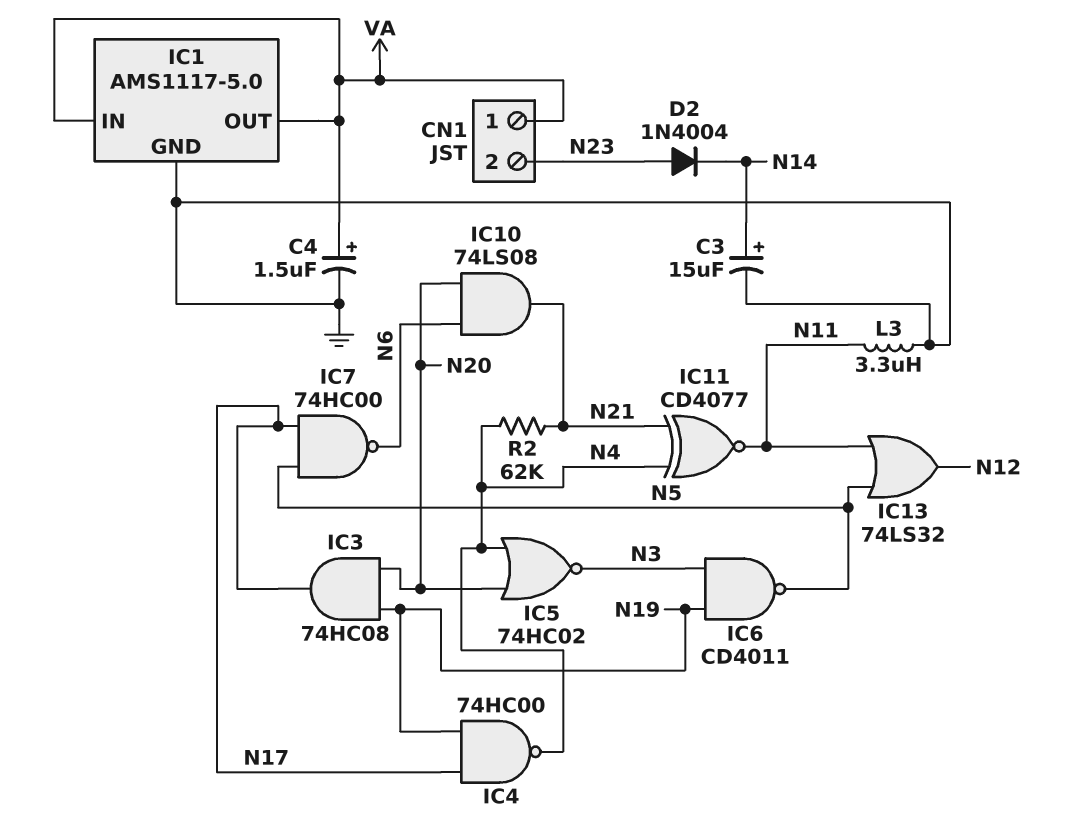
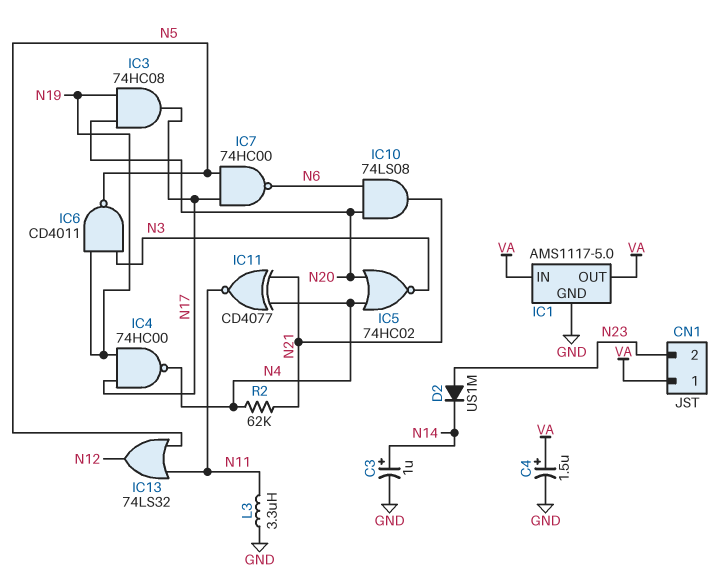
C3: 15uF (plus N14, minus GND) -> 1uF (plus N14, minus GND)
D2: diode 1N4004 (A N23, K N14) -> diode US1M (A N23, K N14)

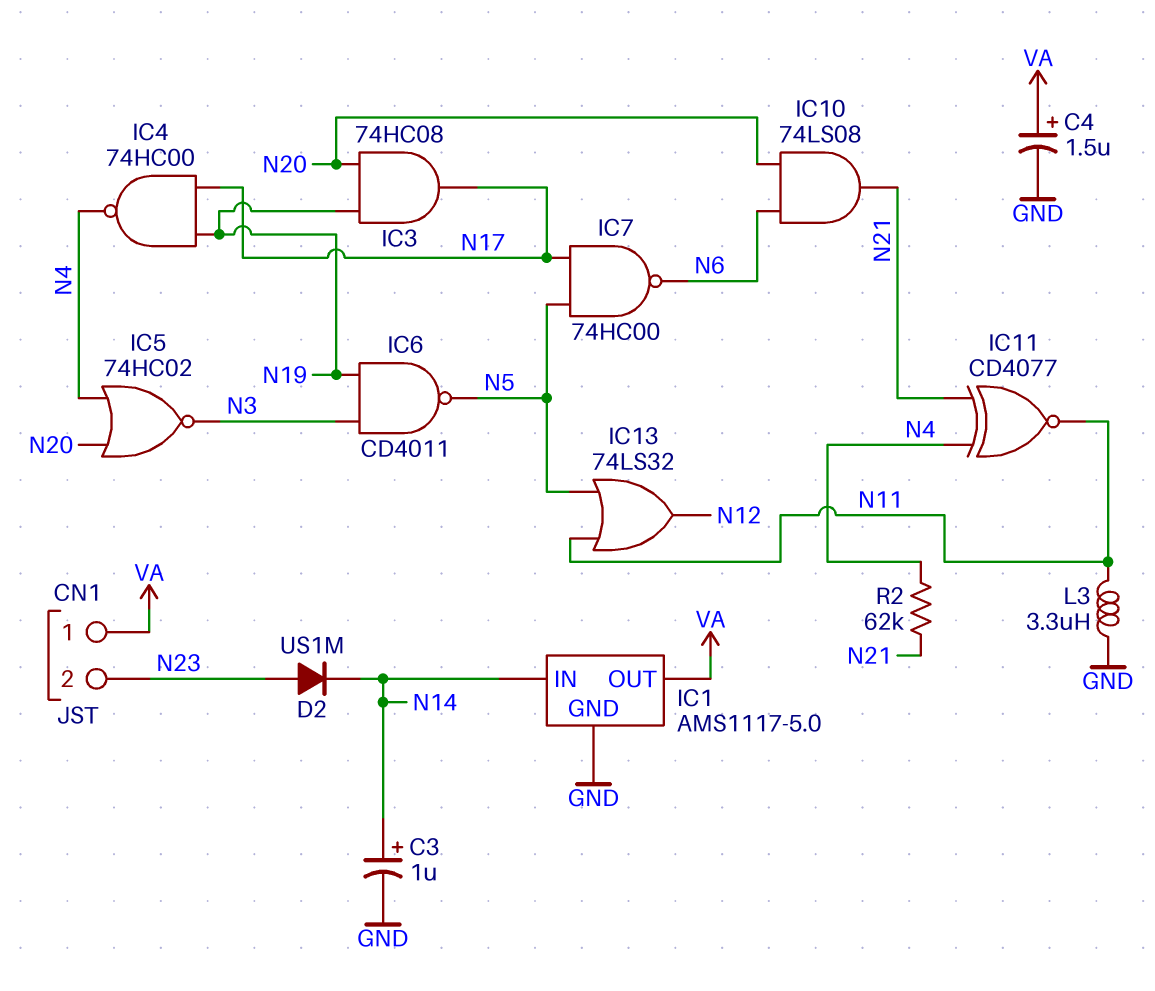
IC1 pin IN: VA -> N14

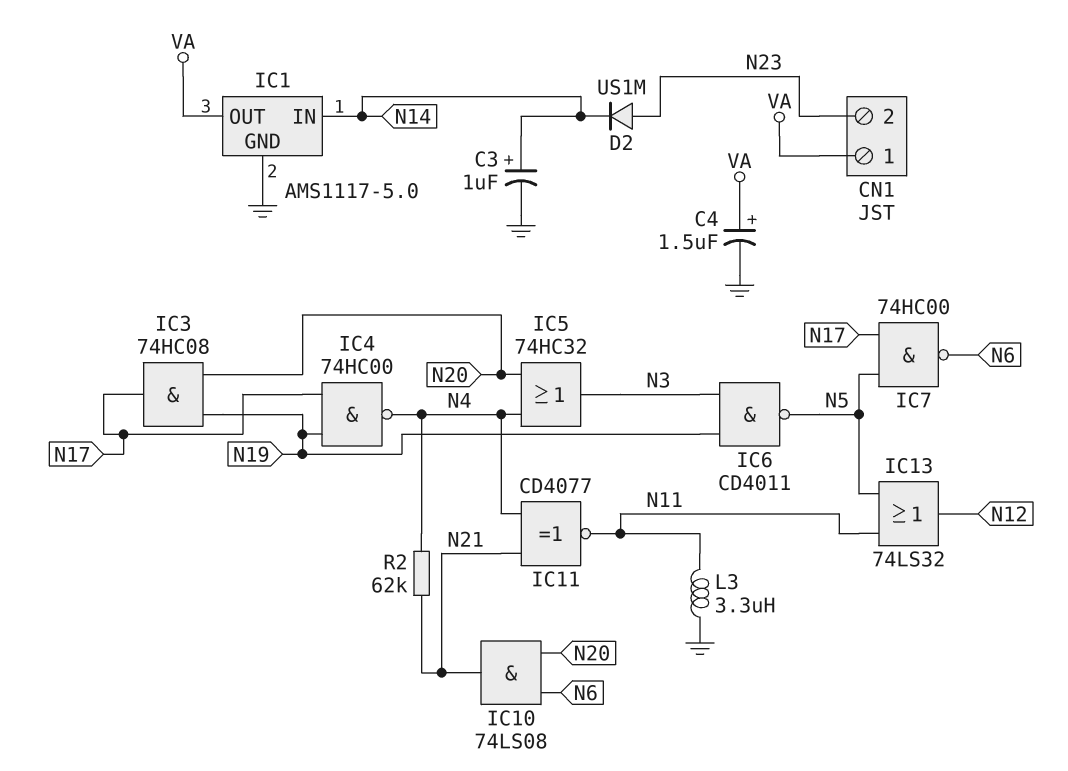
IC5: NOR 74HC02 (in N4, in N20, out N3) -> OR 74HC32 (in N4, in N20, out N3)

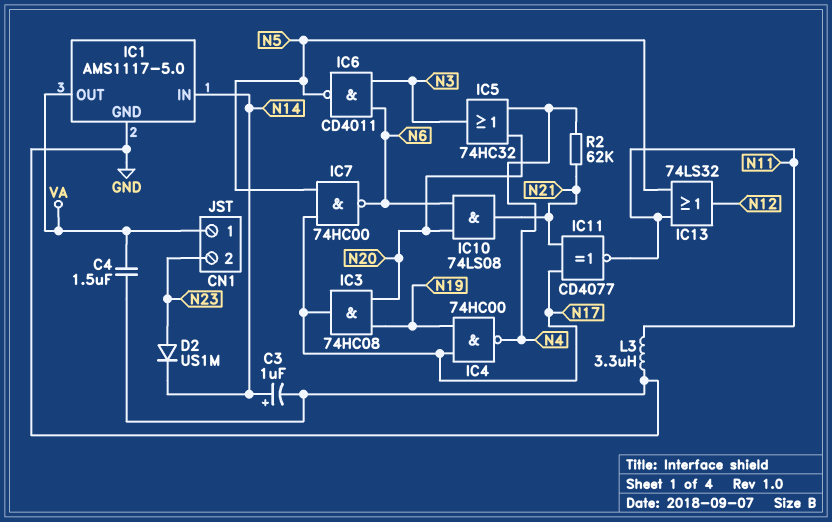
C4: 1.5uF (plus VA, minus GND) -> 1.5uF (GND, VA)
IC6: NAND CD4011 (in N3, in N19, out N5) -> NAND CD4011 (in N3, in N6, out N5)
IC11: XNOR CD4077 (in N4, in N21, out N11) -> XNOR CD4077 (in N17, in N21, out N11)

